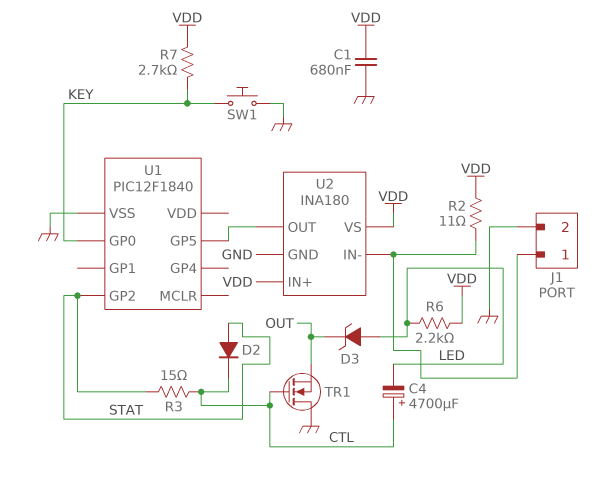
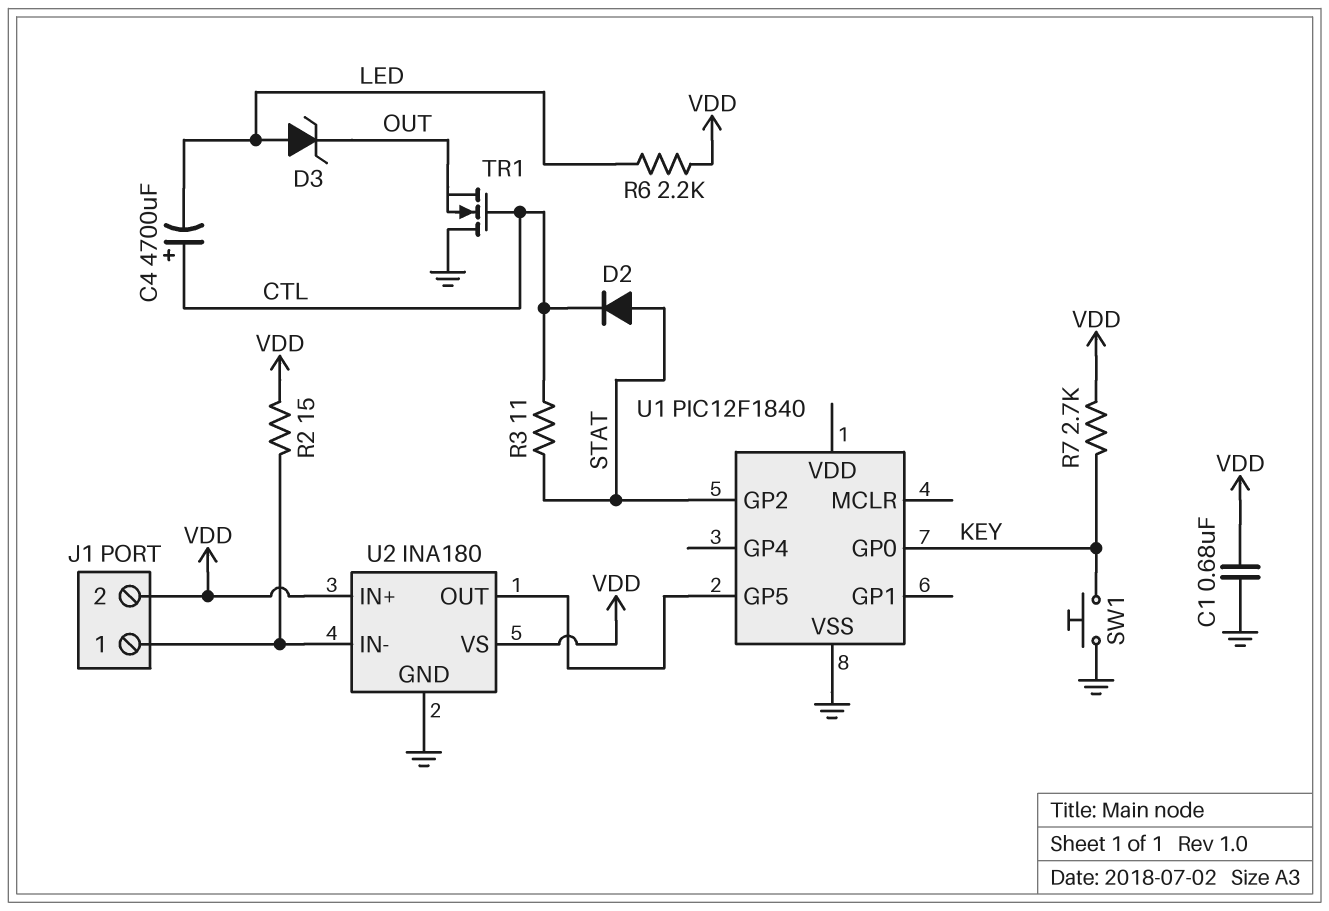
J1 pin 2: GND -> VDD
R2: 11 (J1/1, VDD) -> 15 (J1/1, VDD)
R3: 15 (CTL, STAT) -> 11 (CTL, STAT)

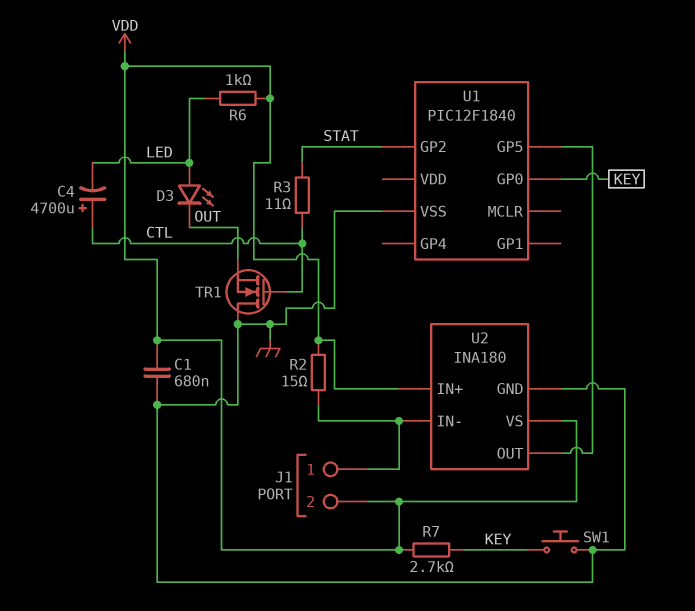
D2: diode (A STAT, K CTL) -> none
D3: zener (A LED, K OUT) -> LED (A LED, K OUT)
R6: 2.2k (LED, VDD) -> 1k (LED, VDD)

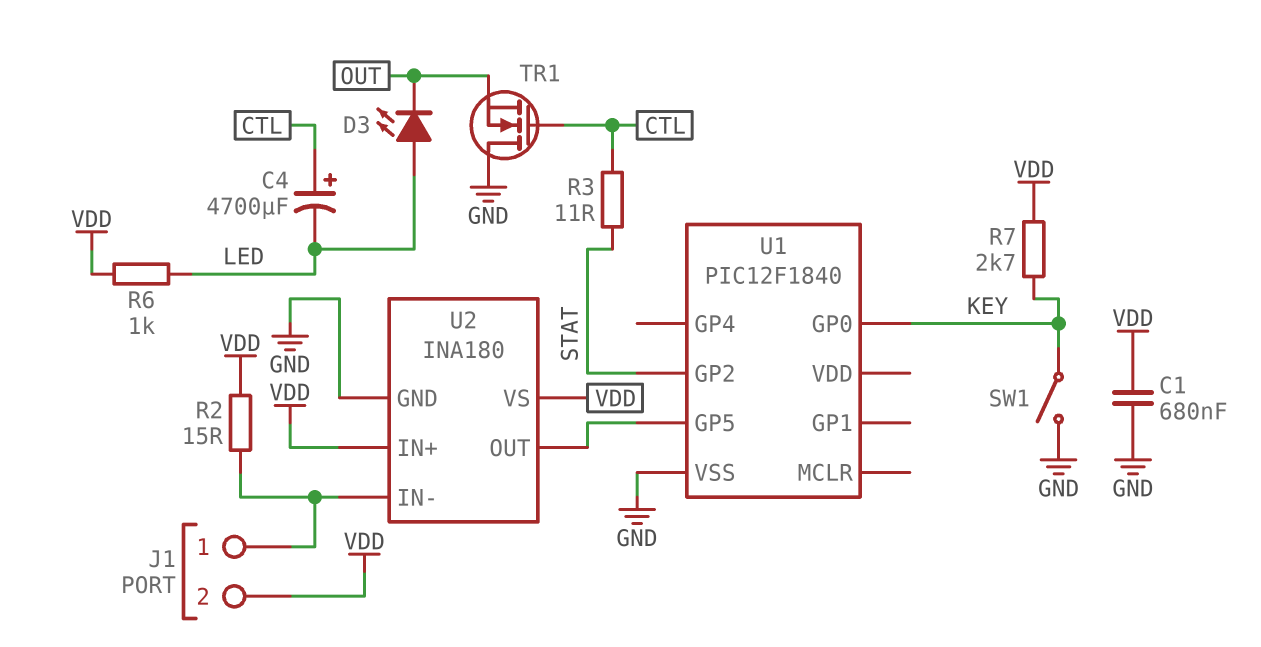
SW1: button (GND, KEY) -> switch (GND, KEY)

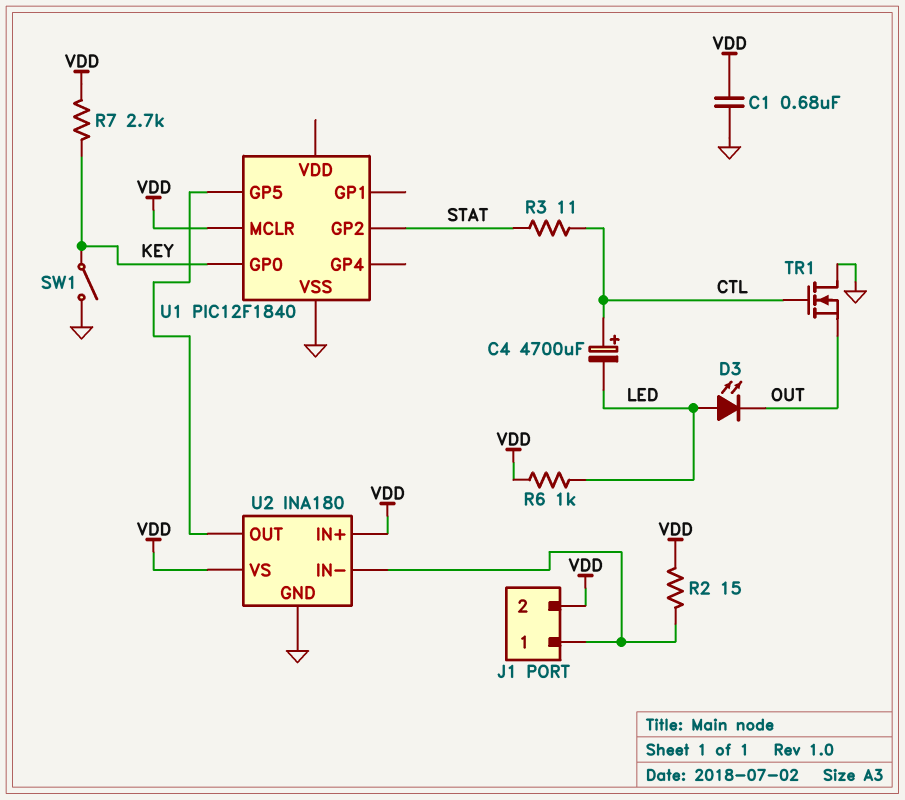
U1 pin MCLR: none -> VDD

